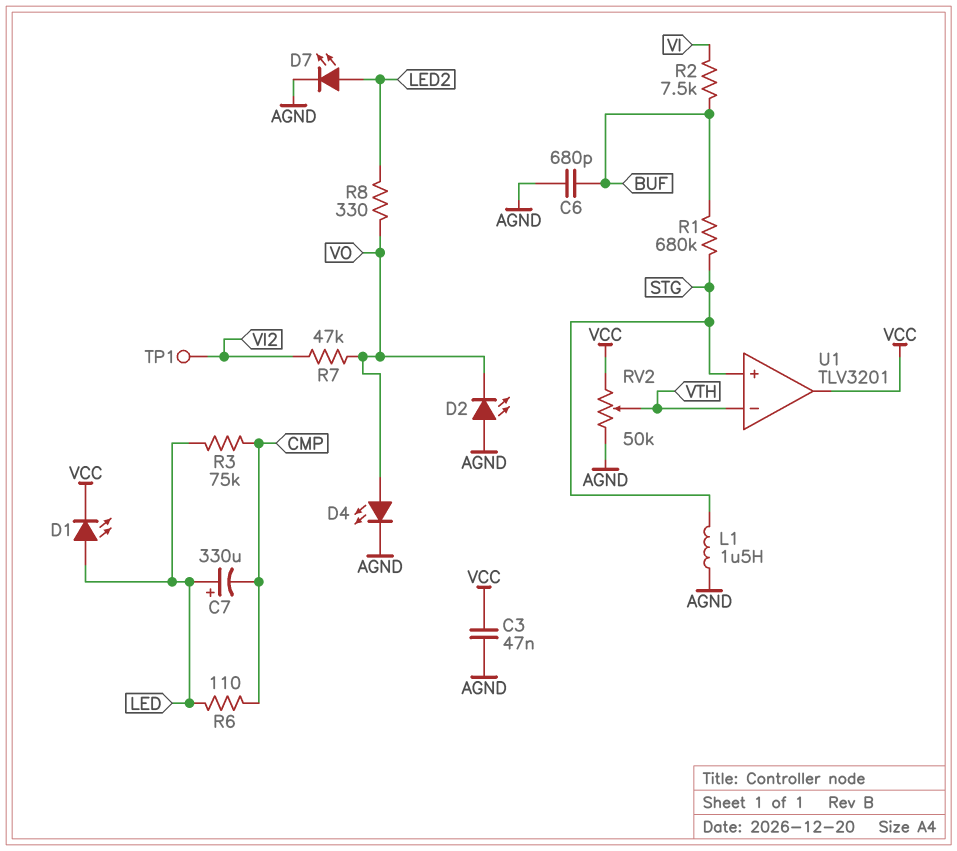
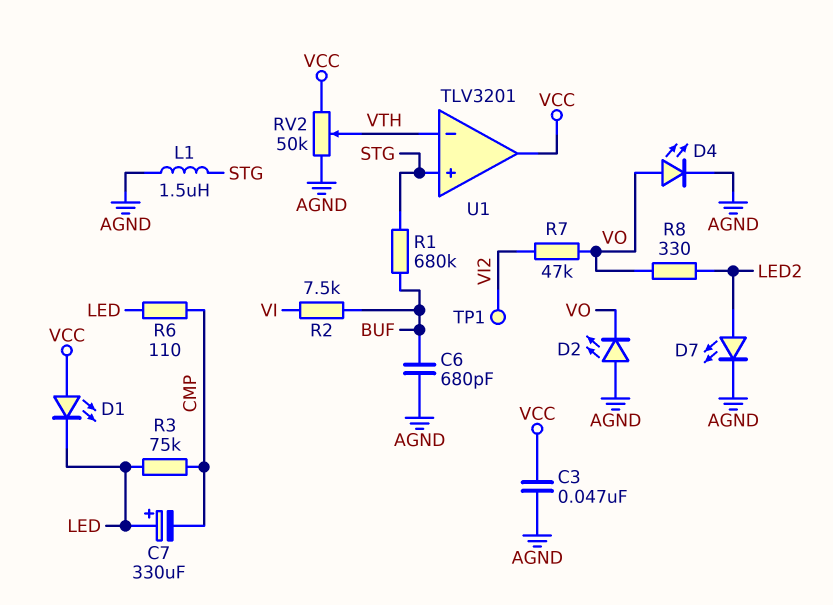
D1: LED (A LED, K VCC) -> LED (A VCC, K LED)

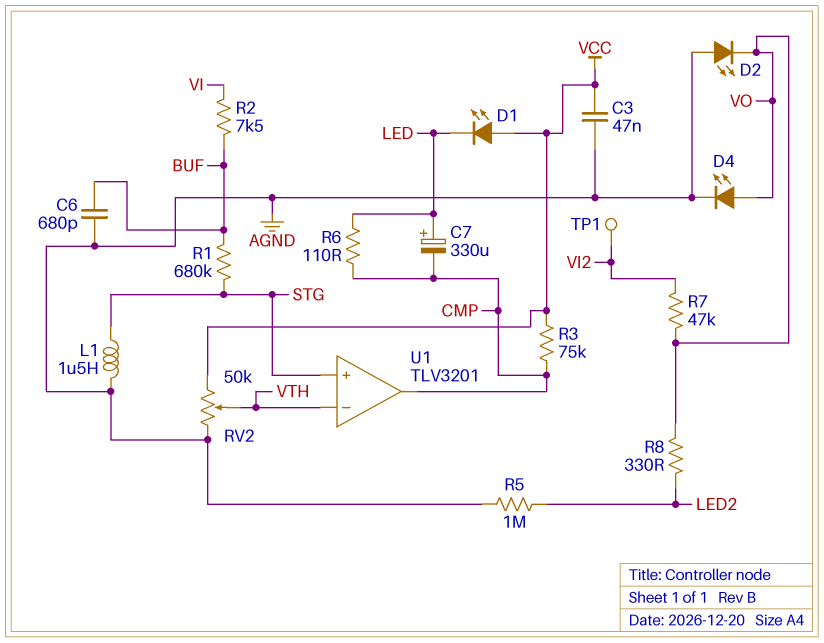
D7: LED (A LED2, K AGND) -> none
R3: 75k (CMP, LED) -> 75k (CMP, VCC)
R5: none -> 1M (AGND, LED2)
U1 pin out: VCC -> CMP

